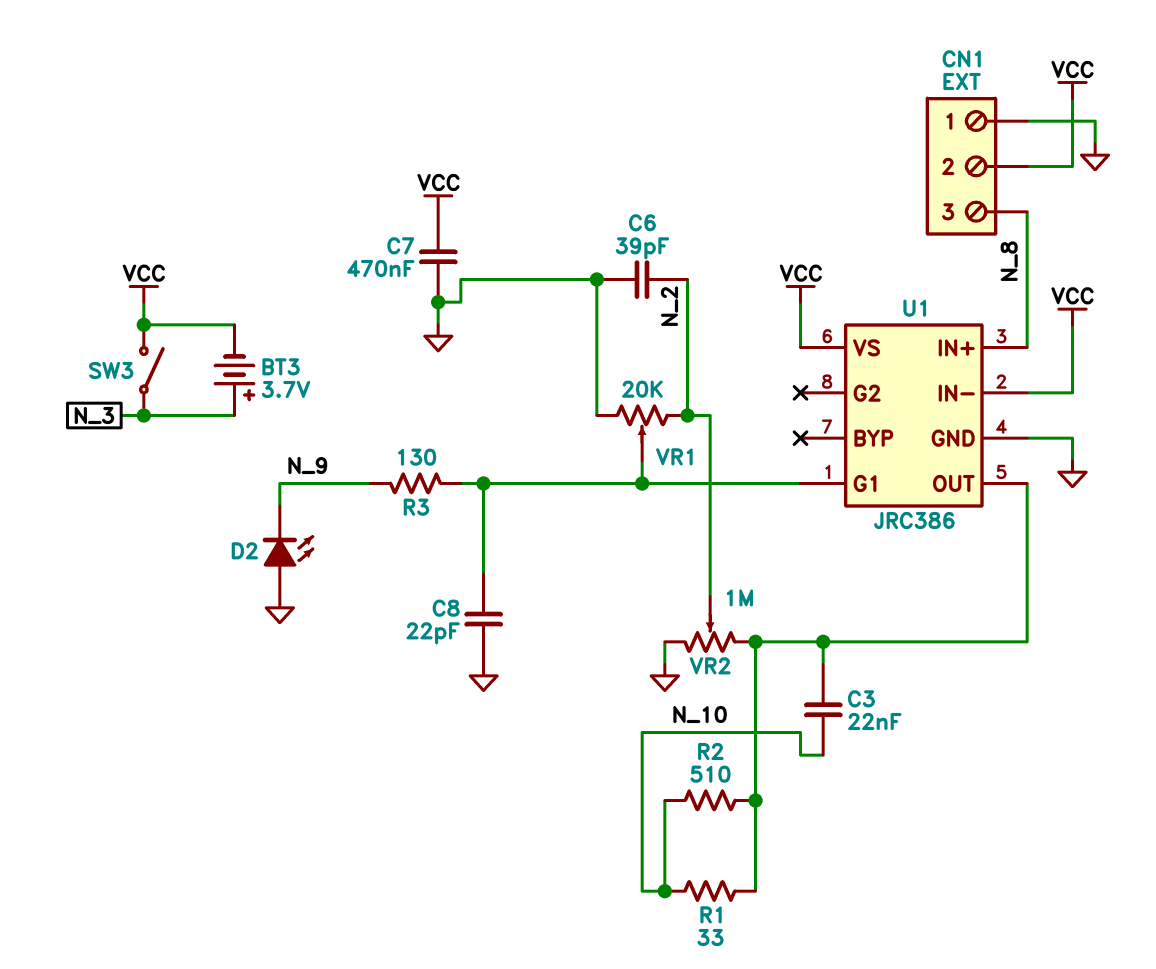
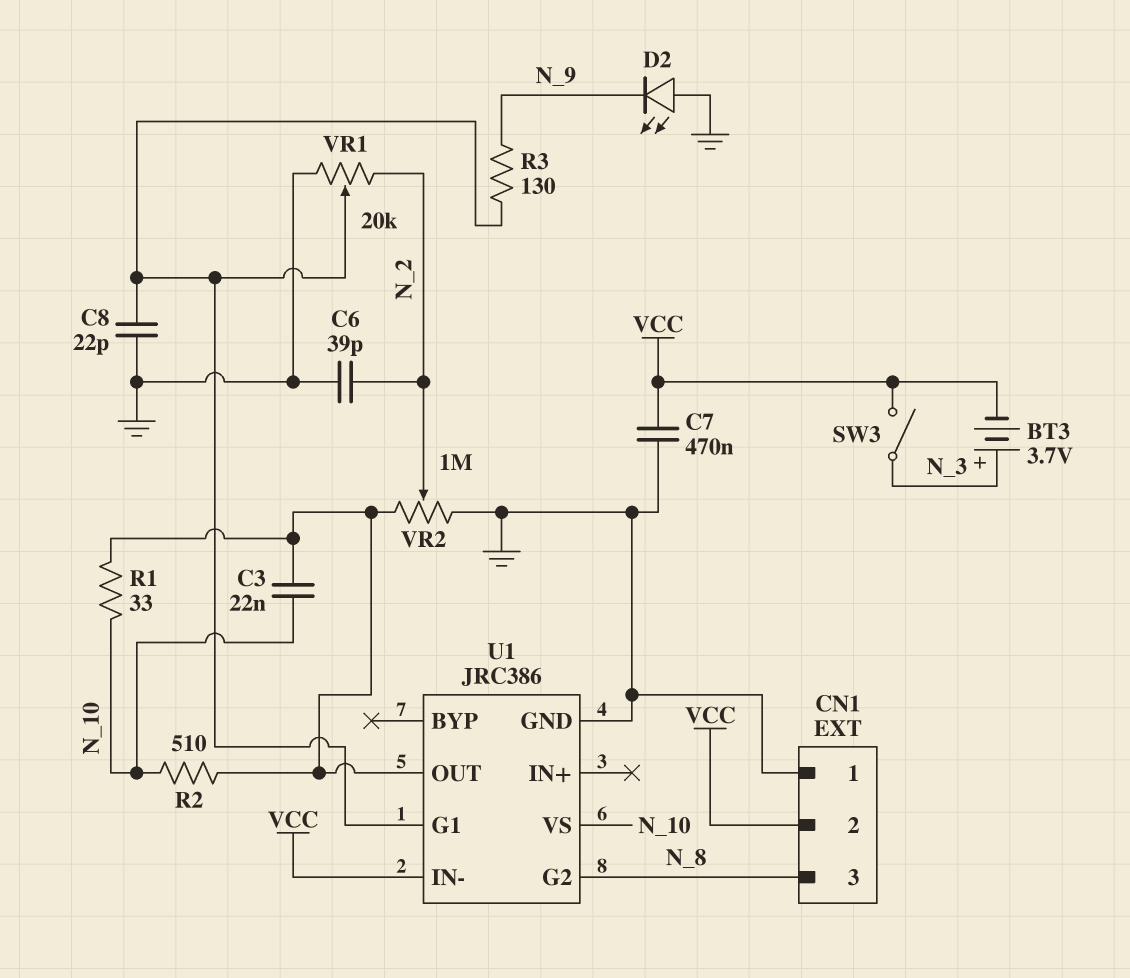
U1 pin G2: none -> N_8
U1 pin IN+: N_8 -> none
U1 pin VS: VCC -> N_10

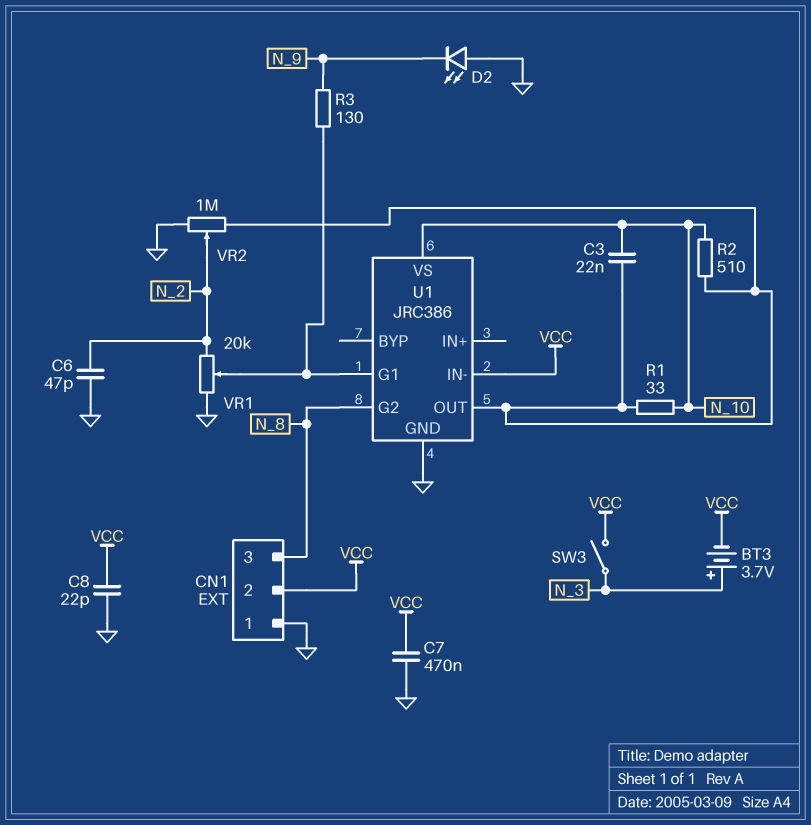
C6: 39pF (GND, N_2) -> 47pF (GND, N_2)
C8: 22pF (GND, U1/G1) -> 22pF (GND, VCC)

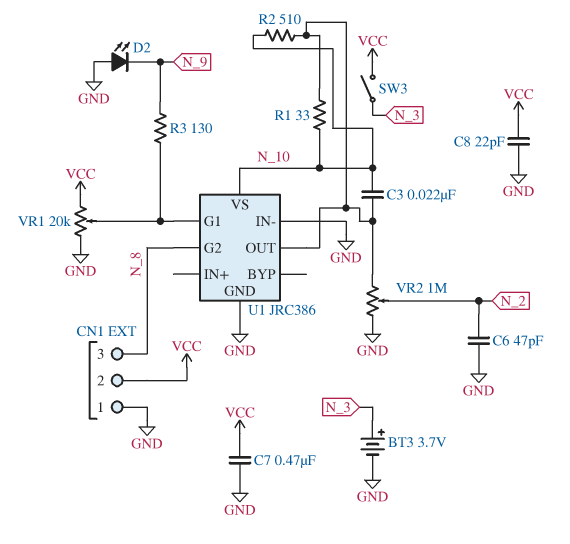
BT3: 3.7V (plus N_3, minus VCC) -> 3.7V (plus N_3, minus GND)
U1 pin IN-: VCC -> GND
VR1: 20k (GND, N_2, wiper U1/G1) -> 20k (GND, VCC, wiper U1/G1)

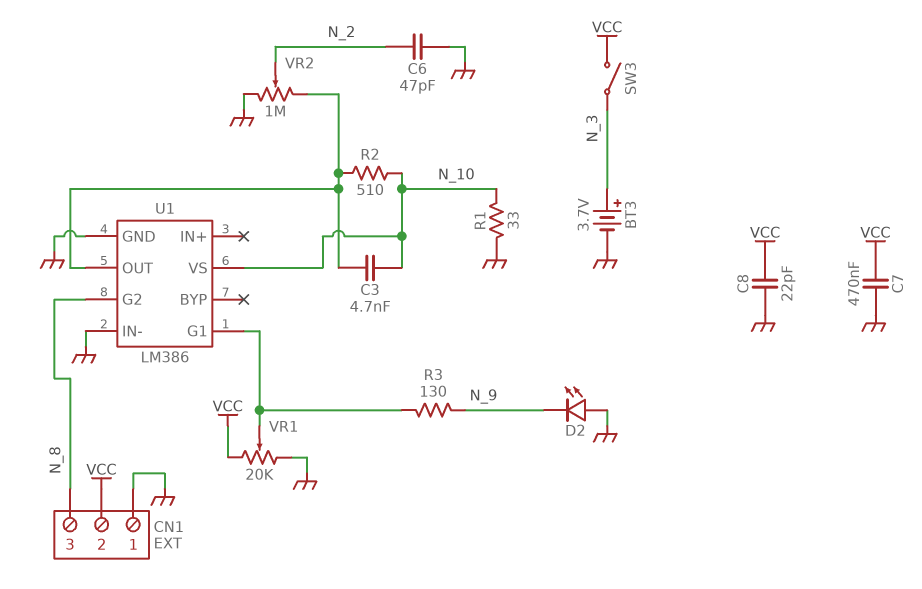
C3: 22nF (N_10, U1/OUT) -> 4.7nF (N_10, U1/OUT)
R1: 33 (N_10, U1/OUT) -> 33 (GND, N_10)
U1: JRC386 -> LM386

